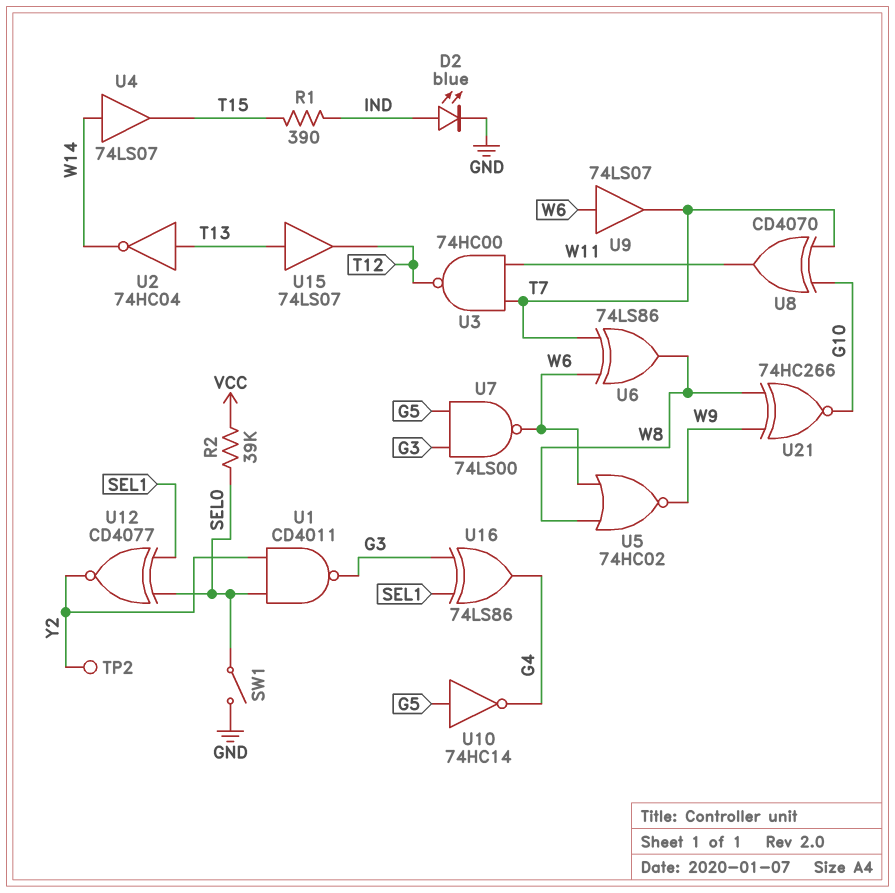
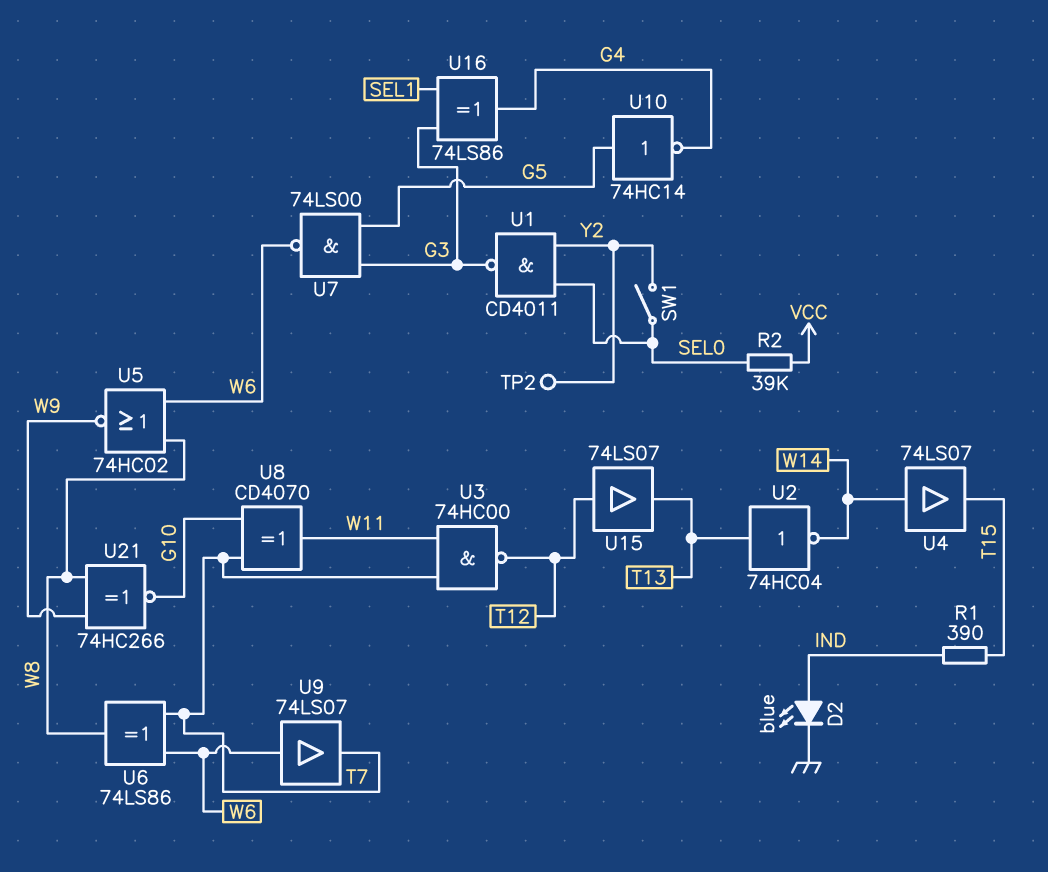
SW1: switch (GND, SEL0) -> switch (SEL0, Y2)
U12: XNOR CD4077 (in SEL0, in SEL1, out Y2) -> none
U15: buffer 74LS07 (in T13, out T12) -> buffer 74LS07 (in T12, out T13)

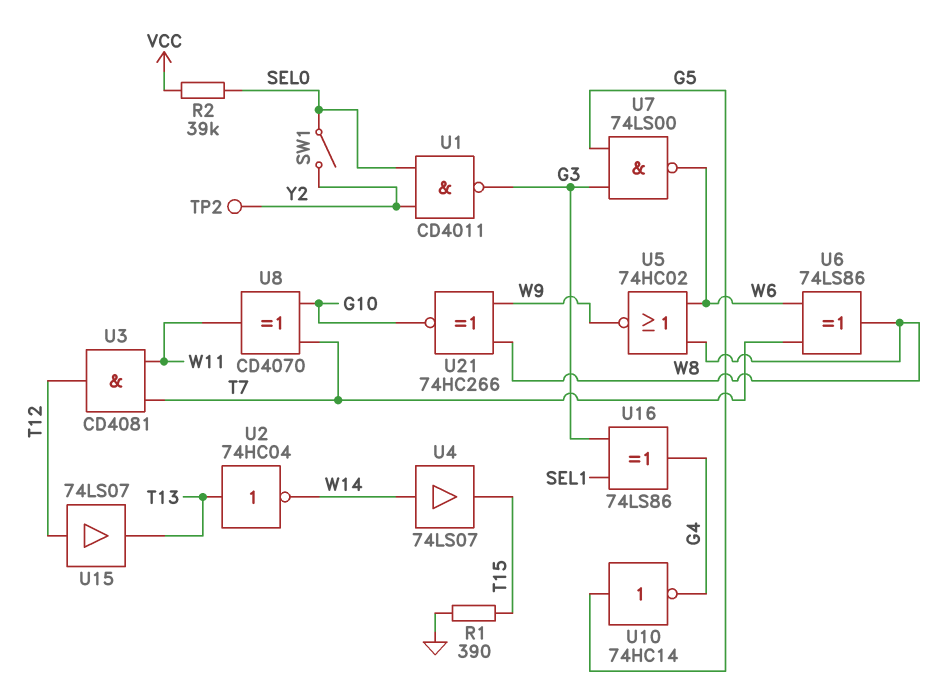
D2: LED blue (A IND, K GND) -> none
R1: 390 (IND, T15) -> 390 (GND, T15)
U3: NAND 74HC00 (in T7, in W11, out T12) -> AND CD4081 (in T7, in W11, out T12)
U9: buffer 74LS07 (in W6, out T7) -> none

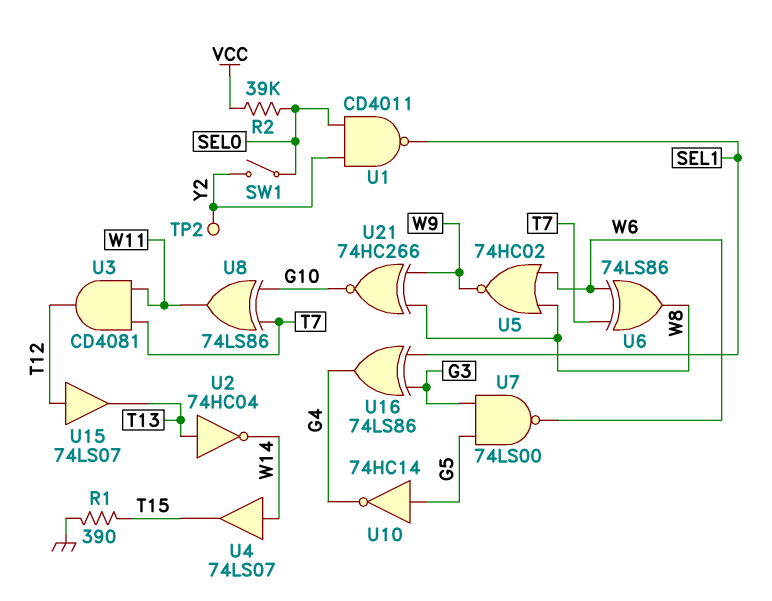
U1: NAND CD4011 (in SEL0, in Y2, out G3) -> NAND CD4011 (in SEL0, in Y2, out SEL1)
U8: XOR CD4070 (in G10, in T7, out W11) -> XOR 74LS86 (in G10, in T7, out W11)

